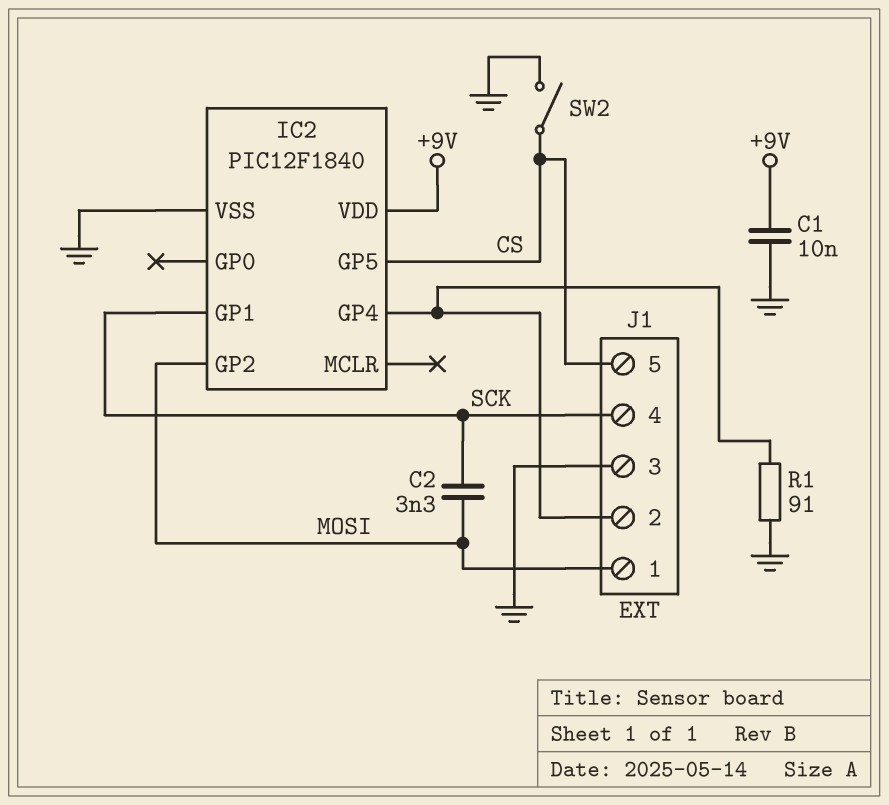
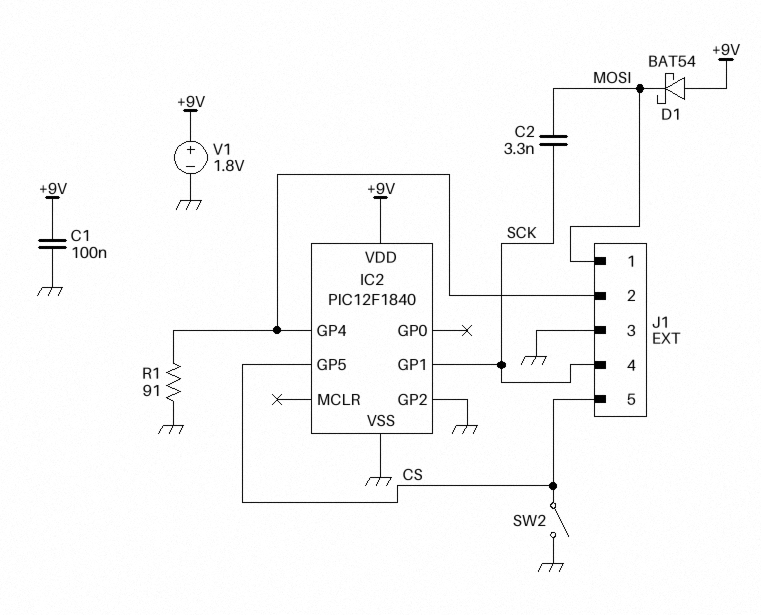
C1: 10nF (+9V, GND) -> 100nF (+9V, GND)
D1: none -> schottky BAT54 (A +9V, K MOSI)
IC2 pin GP2: MOSI -> GND
V1: none -> 1.8V (plus +9V, minus GND)

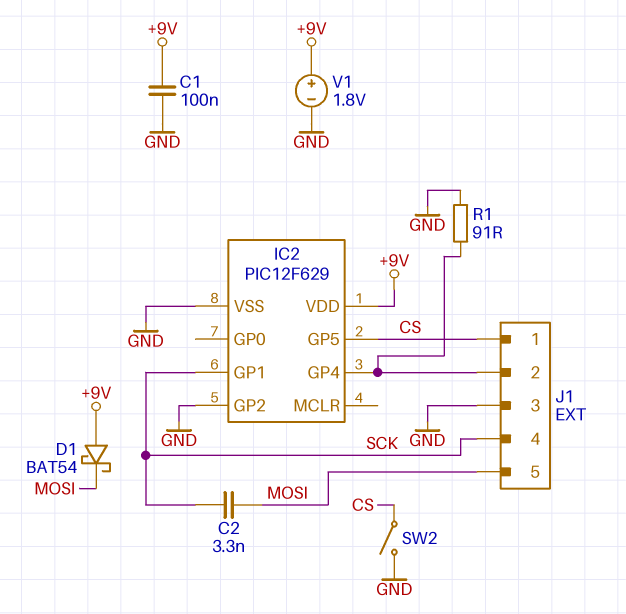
IC2: PIC12F1840 -> PIC12F629
J1 pin 1: MOSI -> CS
J1 pin 5: CS -> MOSI

